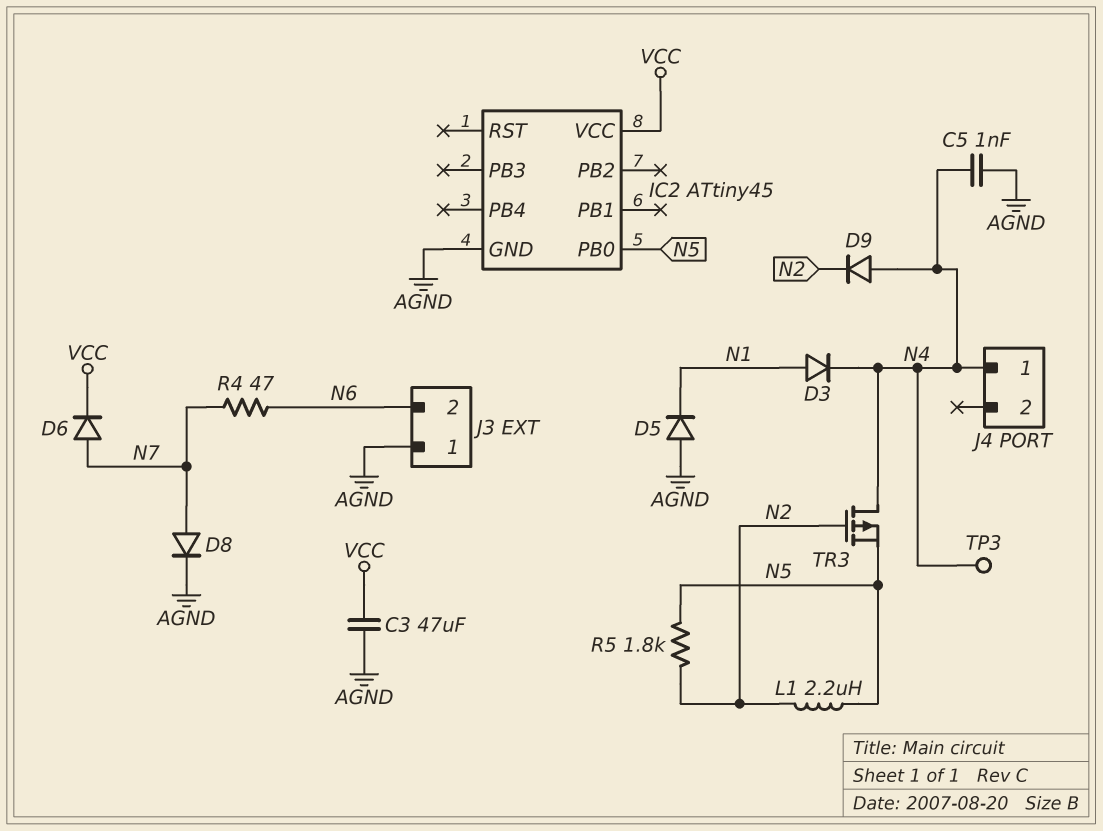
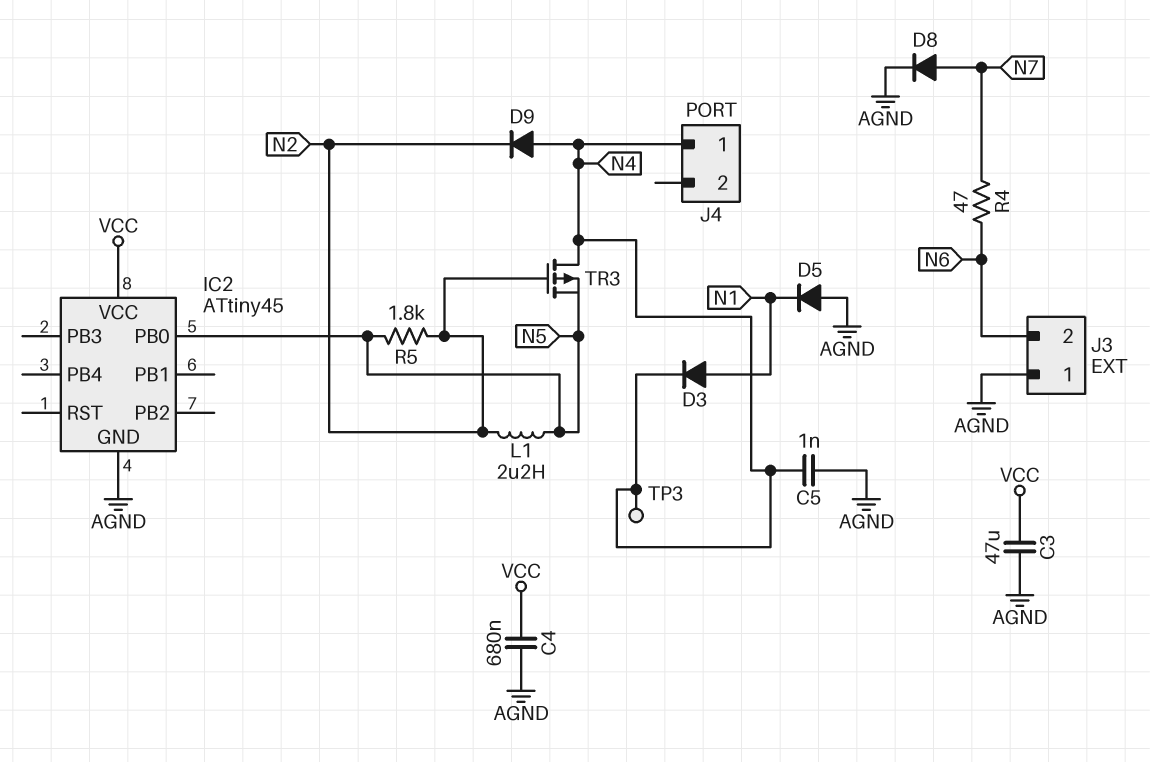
C4: none -> 680nF (AGND, VCC)
D6: diode (A N7, K VCC) -> none

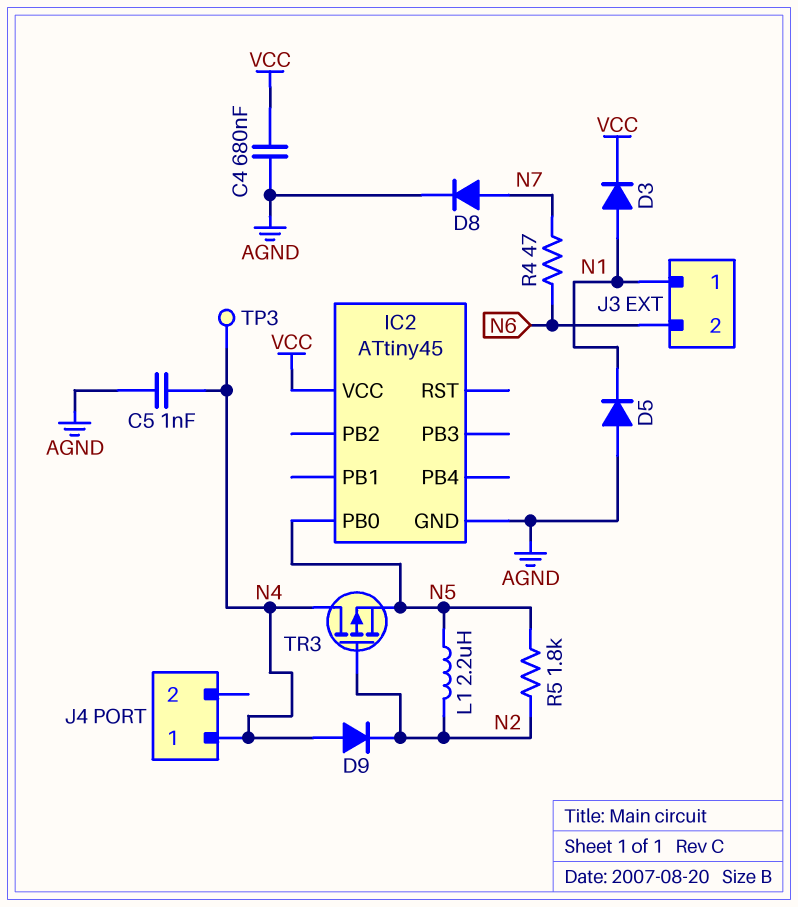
C3: 47uF (AGND, VCC) -> none
D3: diode (A N1, K N4) -> diode (A N1, K VCC)
J3 pin 1: AGND -> N1

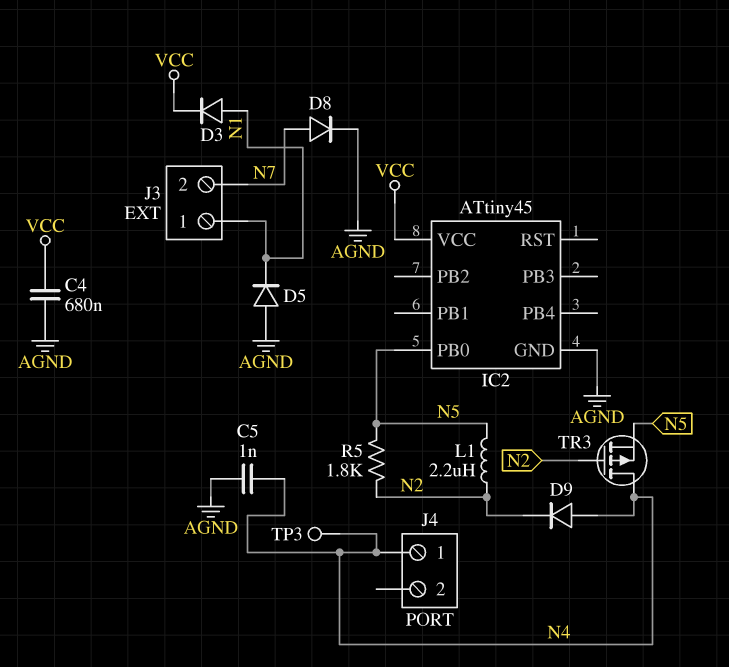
J3 pin 2: N6 -> N7
R4: 47 (N6, N7) -> none

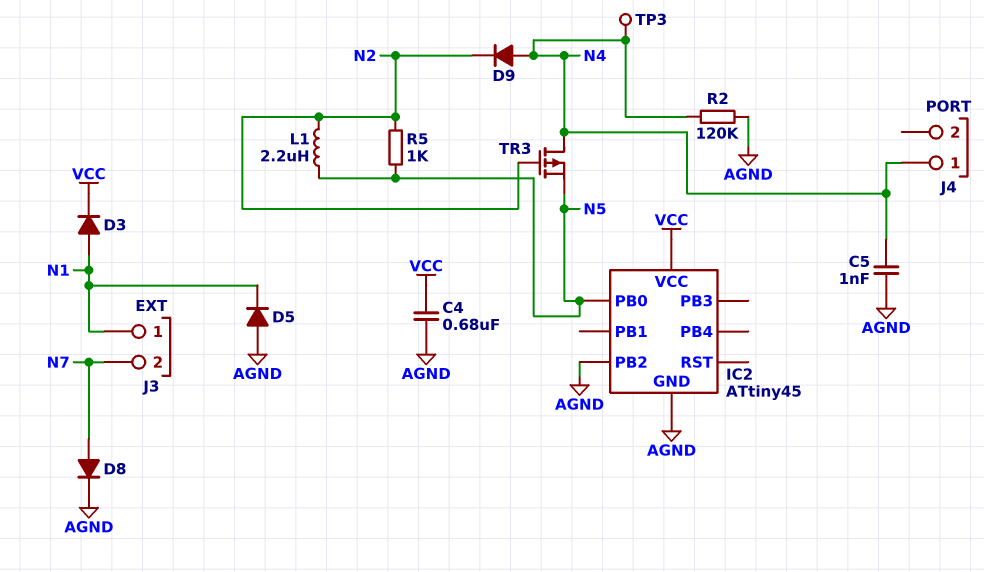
IC2 pin PB2: none -> AGND
R2: none -> 120k (AGND, N4)
R5: 1.8k (N2, N5) -> 1k (N2, N5)

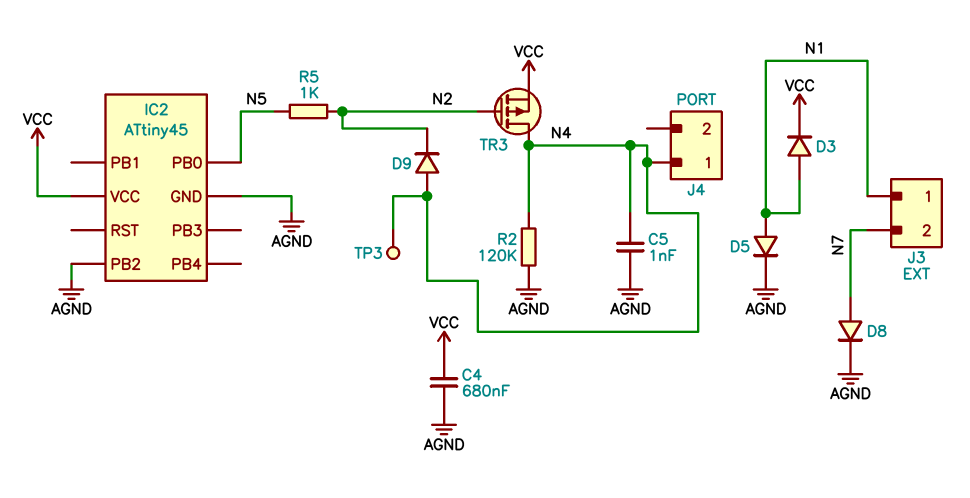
D5: diode (A AGND, K N1) -> diode (A N1, K AGND)
L1: 2.2uH (N2, N5) -> none
TR3: PMOS (G N2, D N4, S N5) -> PMOS (G N2, D N4, S VCC)

